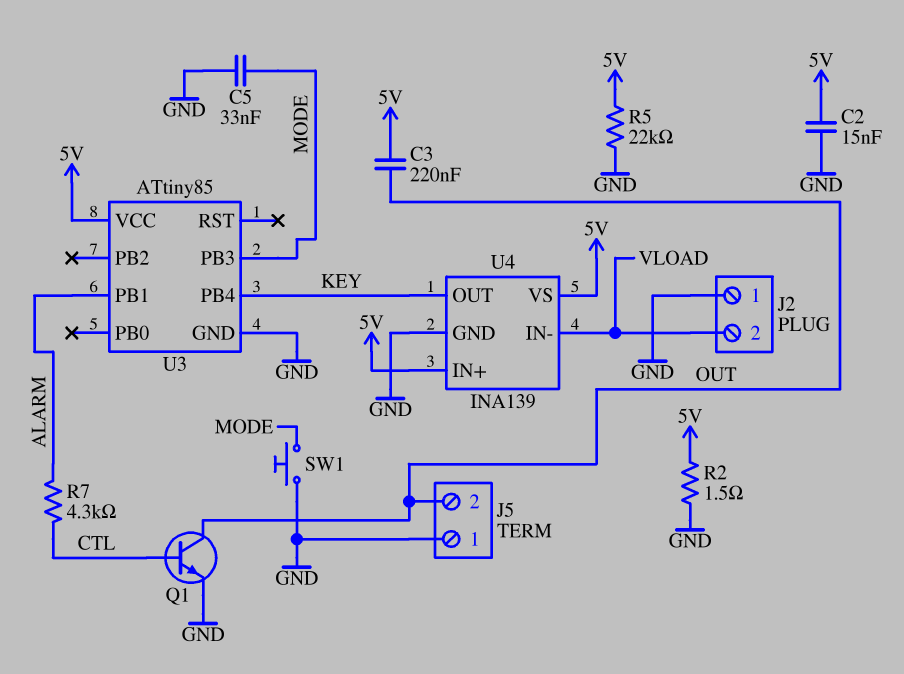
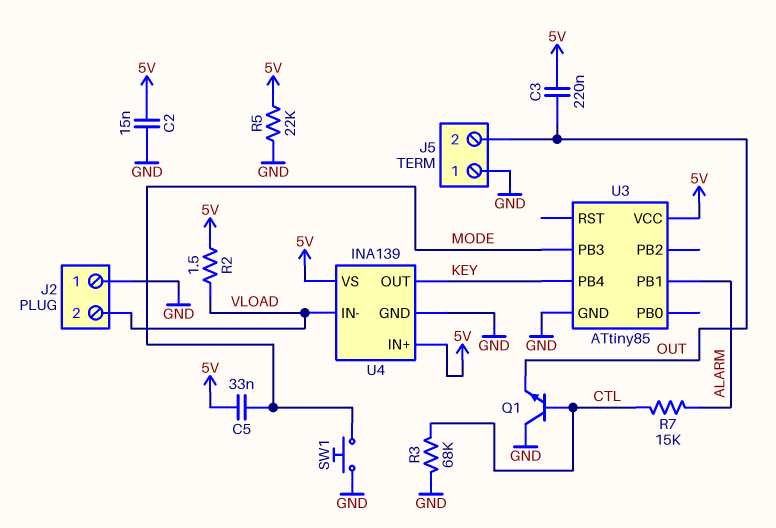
C5: 33nF (GND, MODE) -> 33nF (5V, MODE)
Q1: NPN (B CTL, C OUT, E GND) -> NPN (B CTL, C GND, E OUT)
R2: 1.5 (5V, GND) -> 1.5 (5V, VLOAD)
R3: none -> 68k (CTL, GND)
R7: 4.3k (ALARM, CTL) -> 15k (ALARM, CTL)

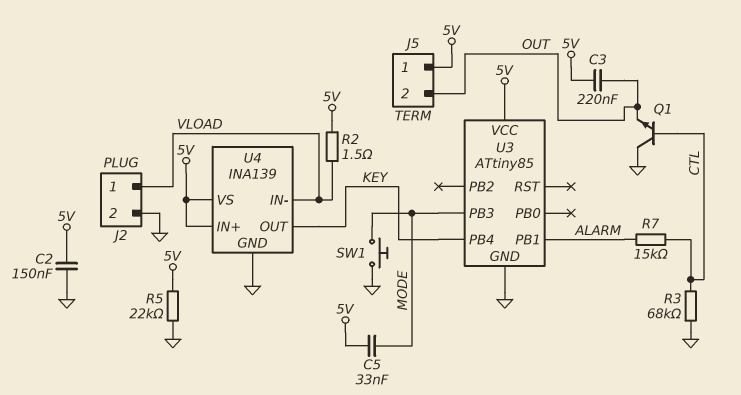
C2: 15nF (5V, GND) -> 150nF (5V, GND)
J2 pin 1: GND -> VLOAD
J2 pin 2: VLOAD -> GND
J5 pin 1: GND -> 5V

